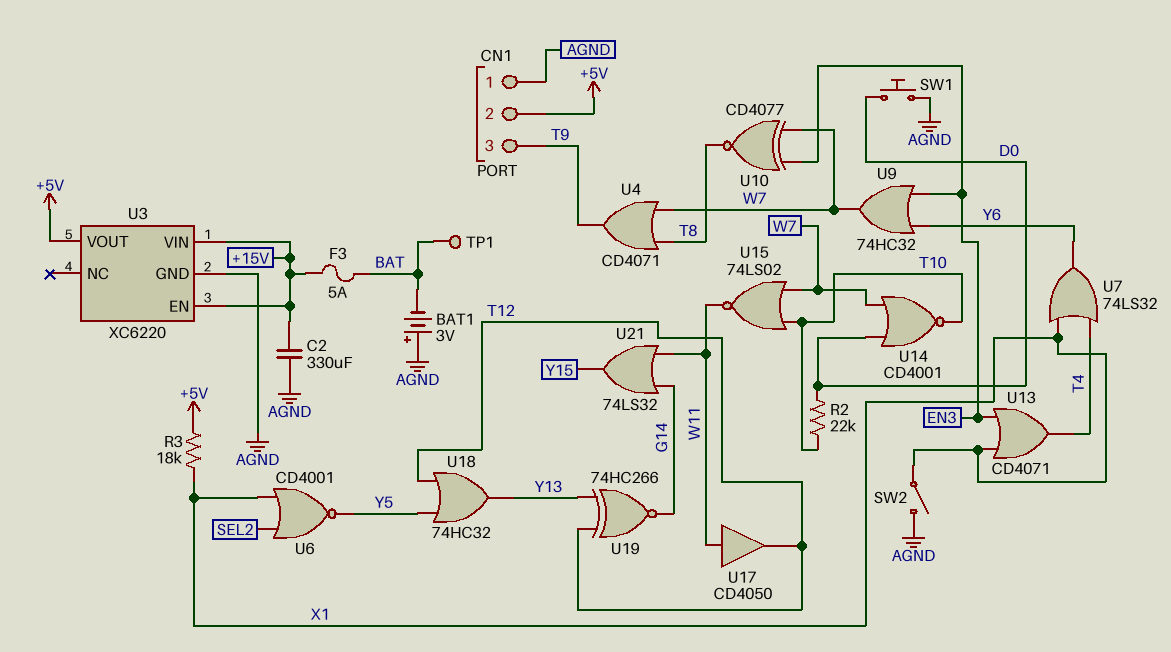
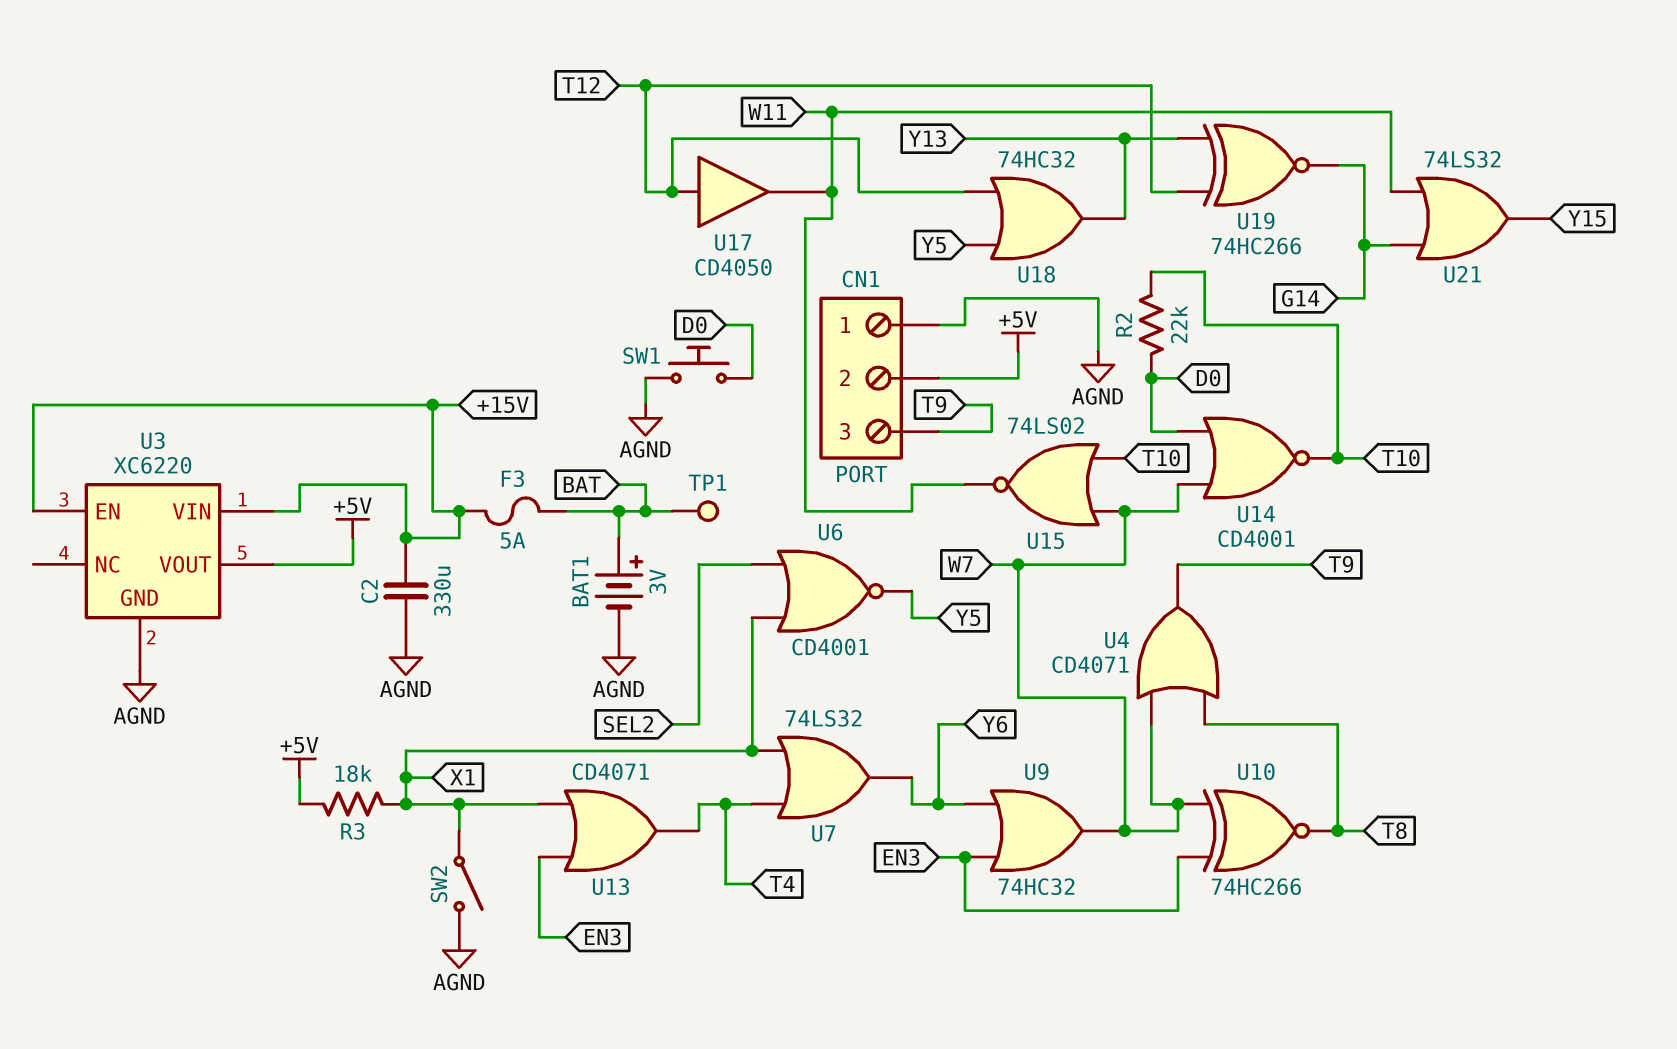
BAT1: 3V (plus AGND, minus BAT) -> 3V (plus BAT, minus AGND)
U10: XNOR CD4077 (in EN3, in W7, out T8) -> XNOR 74HC266 (in EN3, in W7, out T8)
U17: buffer CD4050 (in W11, out T12) -> buffer CD4050 (in T12, out W11)

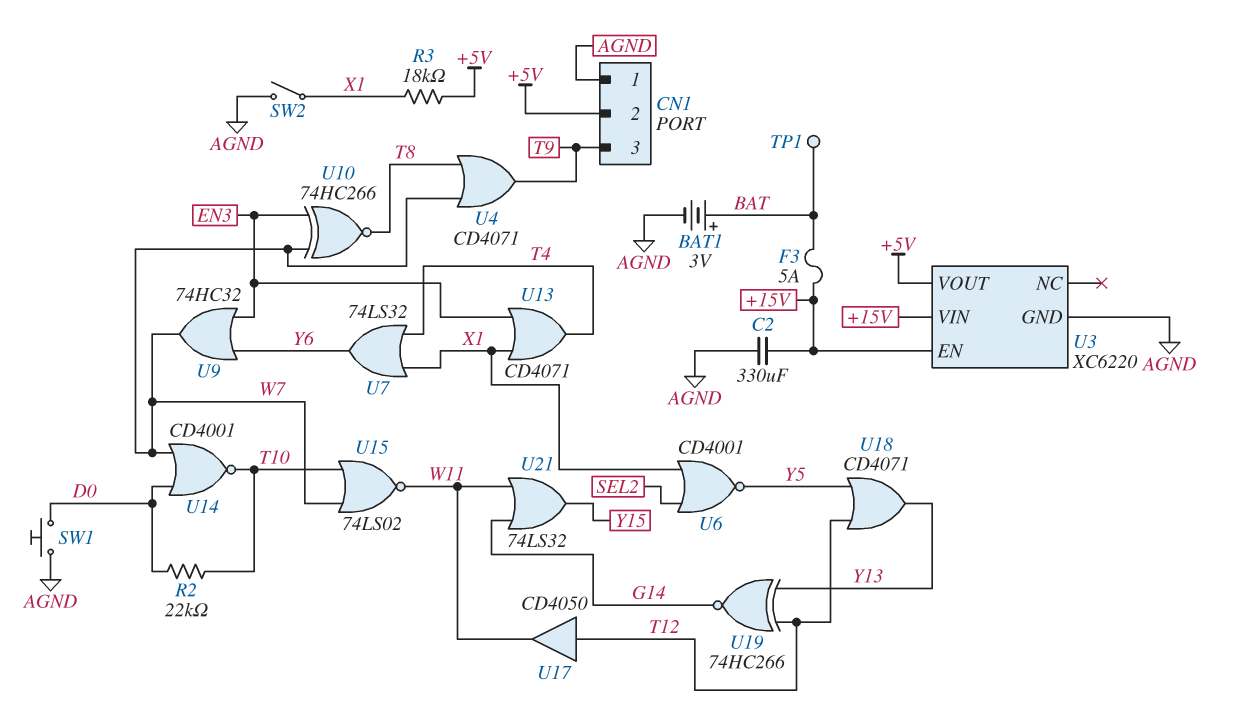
U18: OR 74HC32 (in T12, in Y5, out Y13) -> OR CD4071 (in T12, in Y5, out Y13)

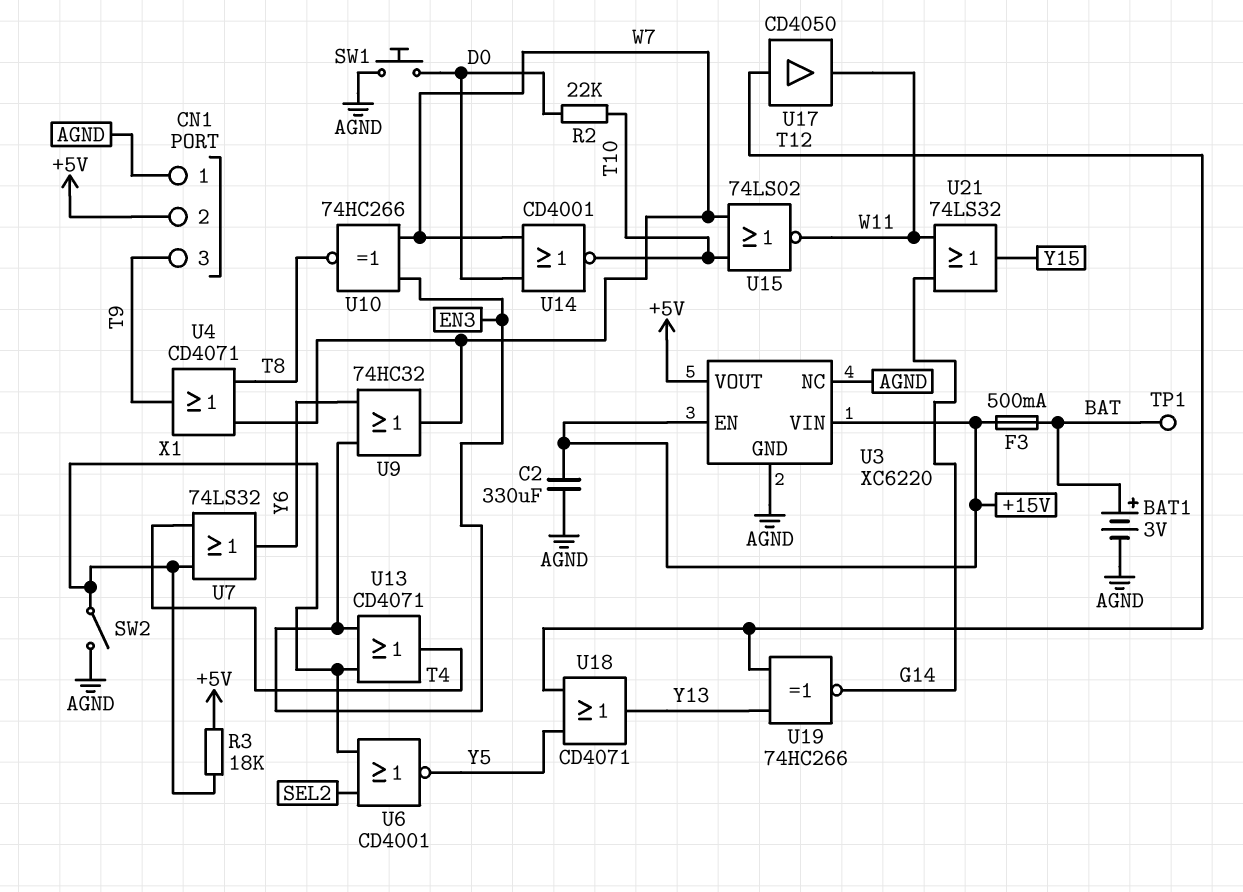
F3: 5A (+15V, BAT) -> 500mA (+15V, BAT)
U3 pin NC: none -> AGND

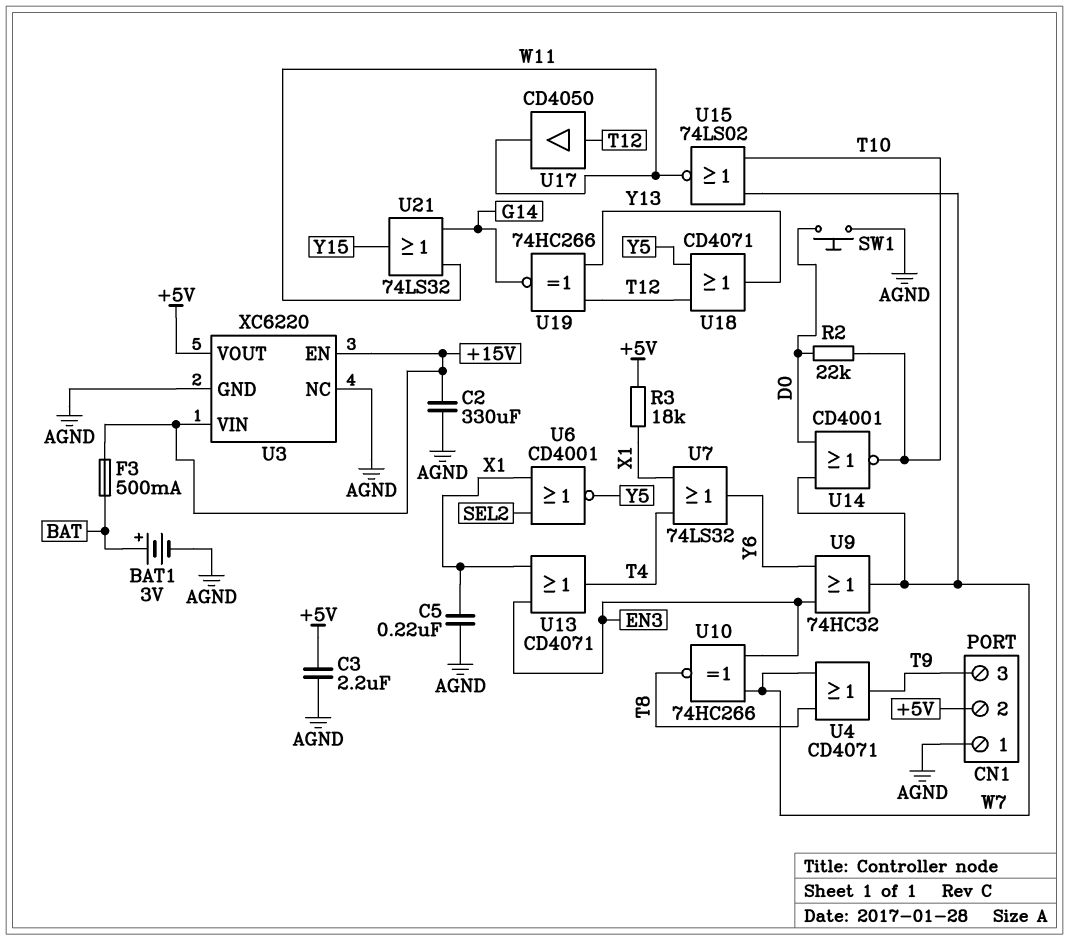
C3: none -> 2.2uF (+5V, AGND)
C5: none -> 220nF (AGND, X1)
SW2: switch (AGND, X1) -> none
TP1: test point (BAT) -> none

